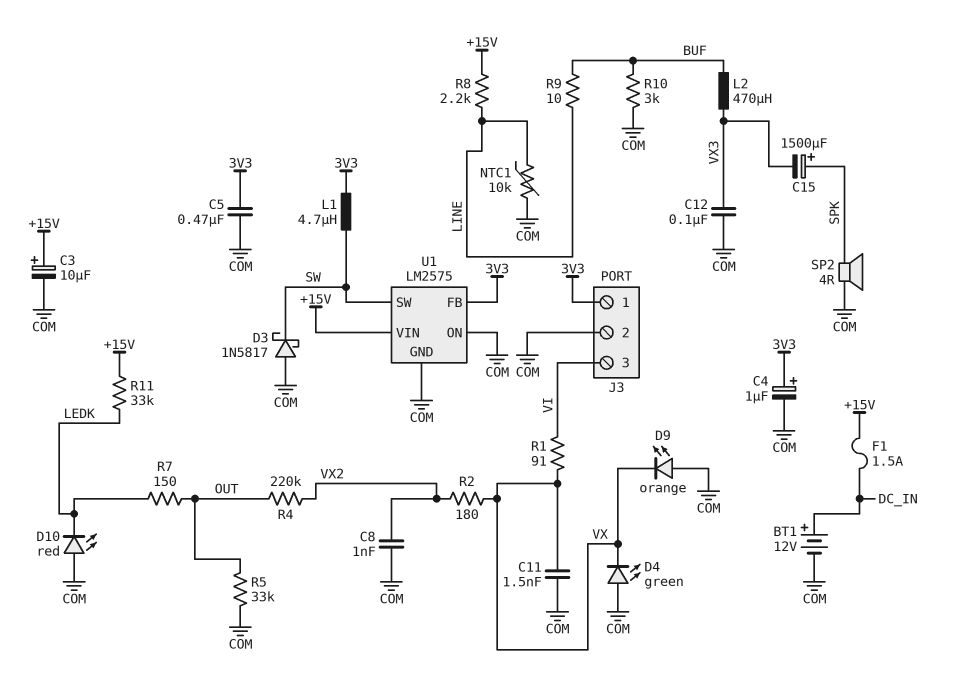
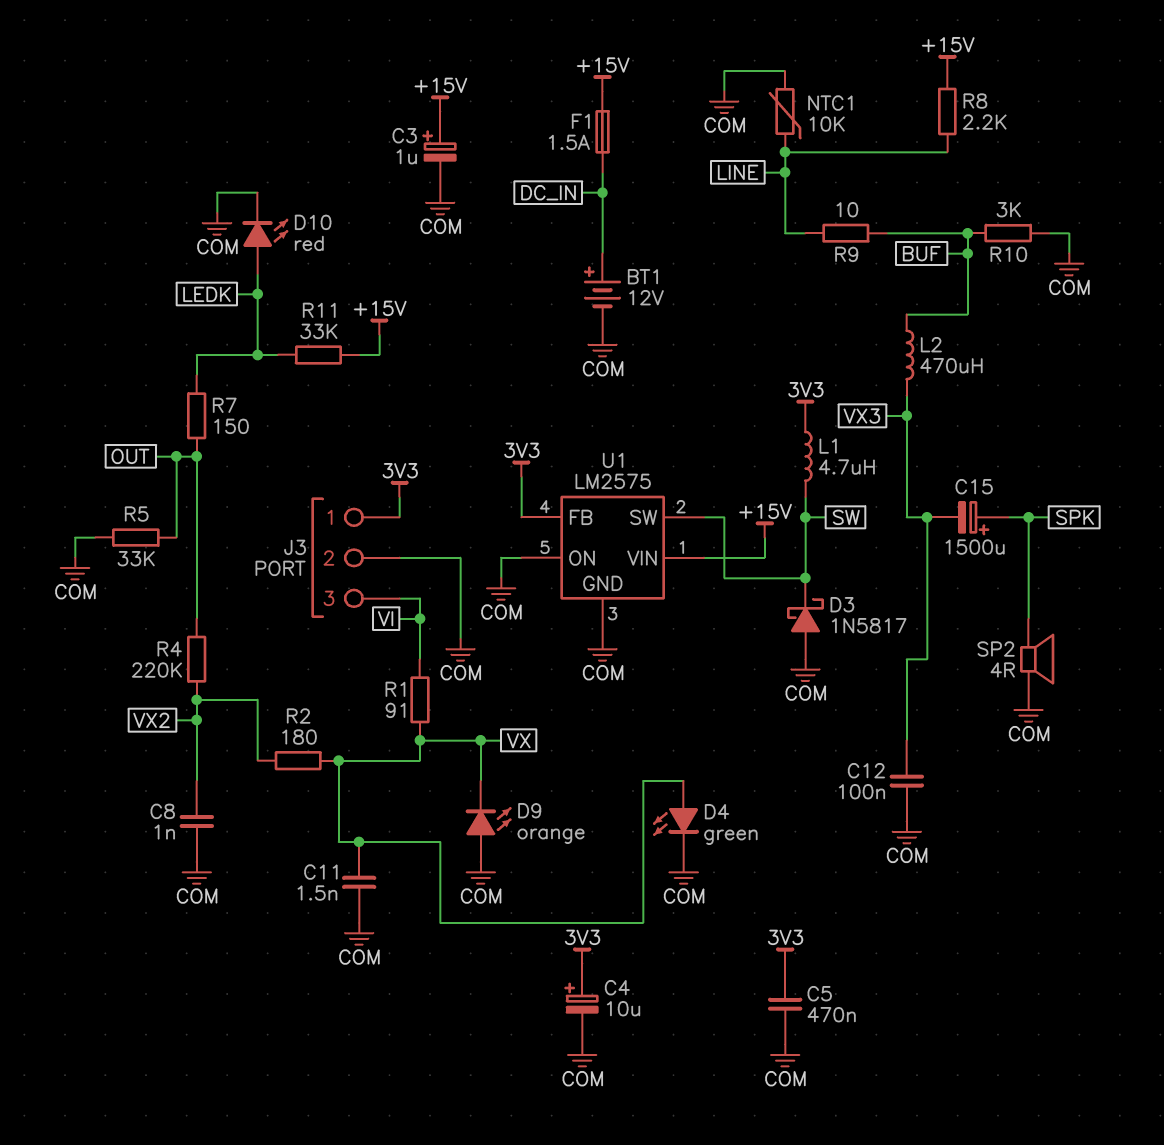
C3: 10uF (plus +15V, minus COM) -> 1uF (plus +15V, minus COM)
C4: 1uF (plus 3V3, minus COM) -> 10uF (plus 3V3, minus COM)
D4: LED green (A COM, K VX) -> LED green (A VX, K COM)
D10: LED red (A COM, K LEDK) -> LED red (A LEDK, K COM)

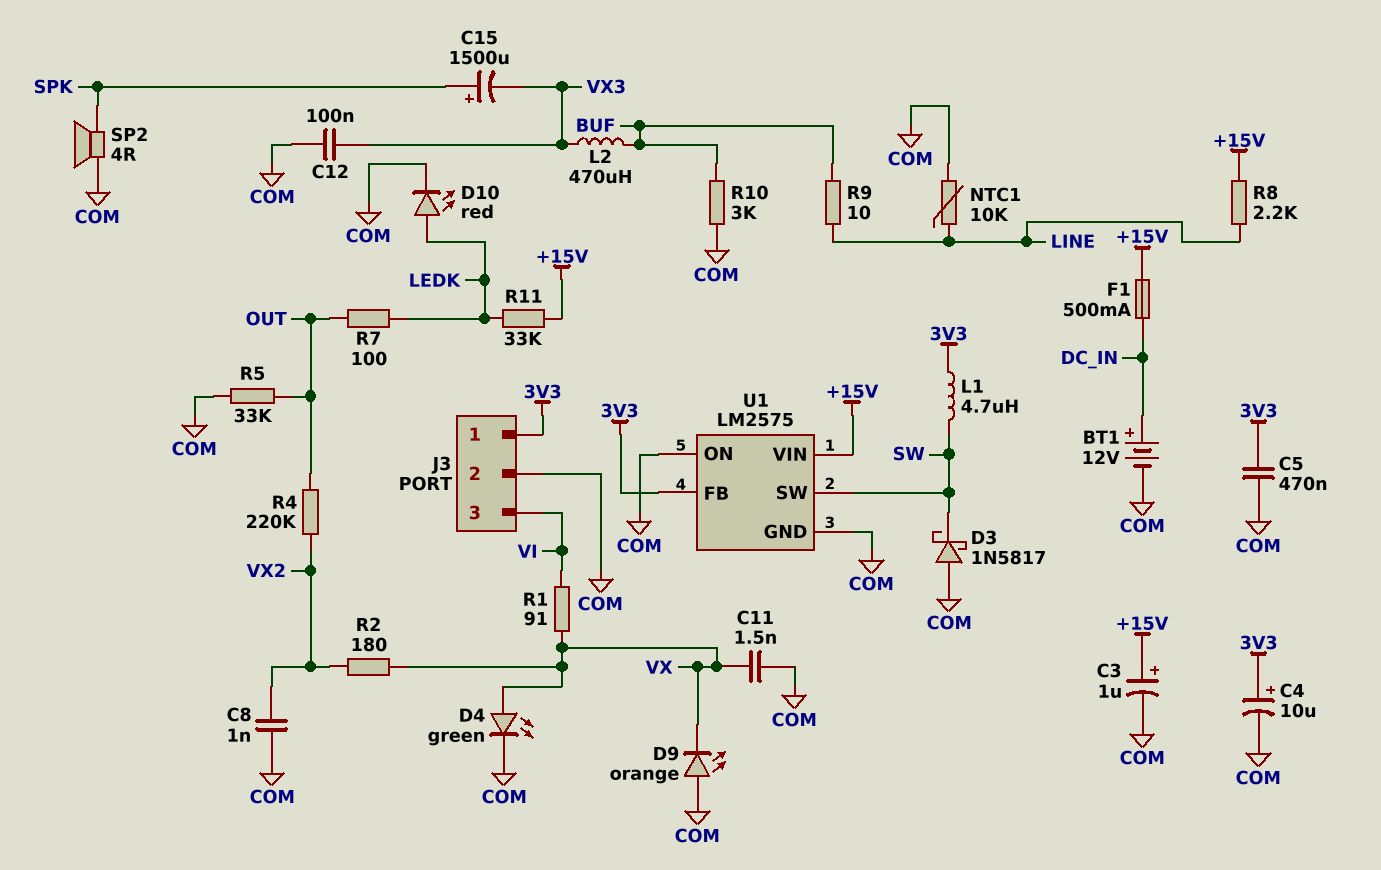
F1: 1.5A (+15V, DC_IN) -> 500mA (+15V, DC_IN)
R7: 150 (LEDK, OUT) -> 100 (LEDK, OUT)

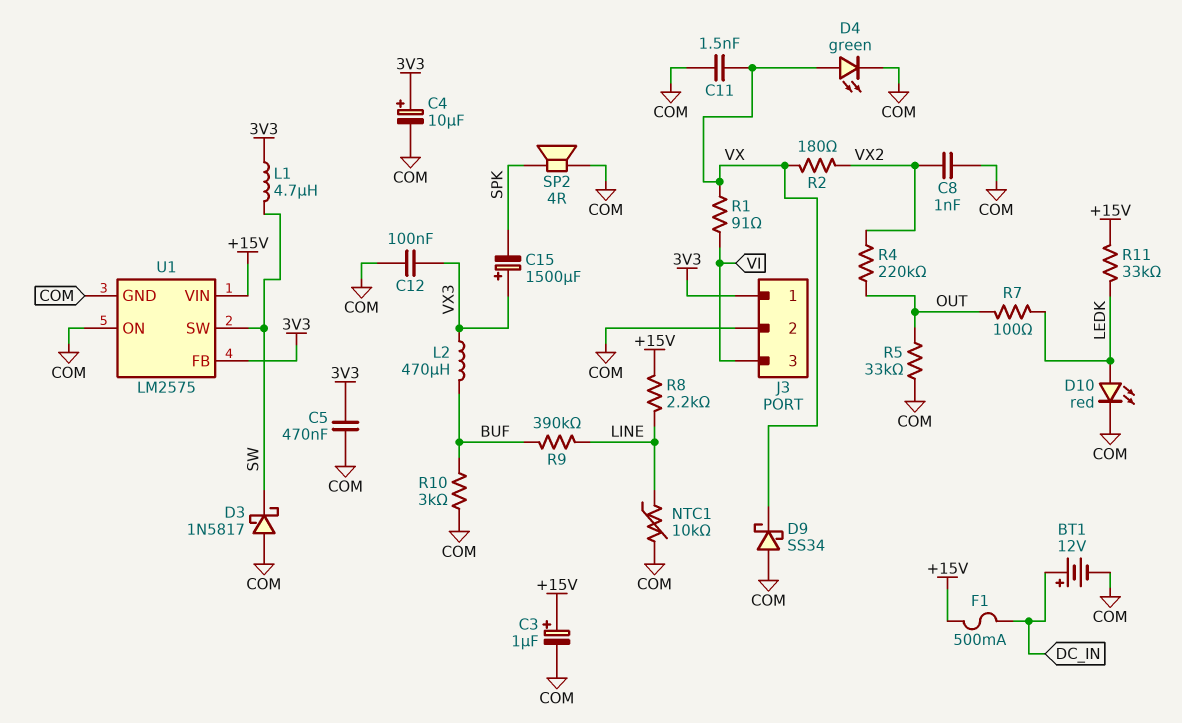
C15: 1500uF (plus SPK, minus VX3) -> 1500uF (plus VX3, minus SPK)
D9: LED orange (A COM, K VX) -> schottky SS34 (A COM, K VX)
R9: 10 (BUF, LINE) -> 390k (BUF, LINE)

